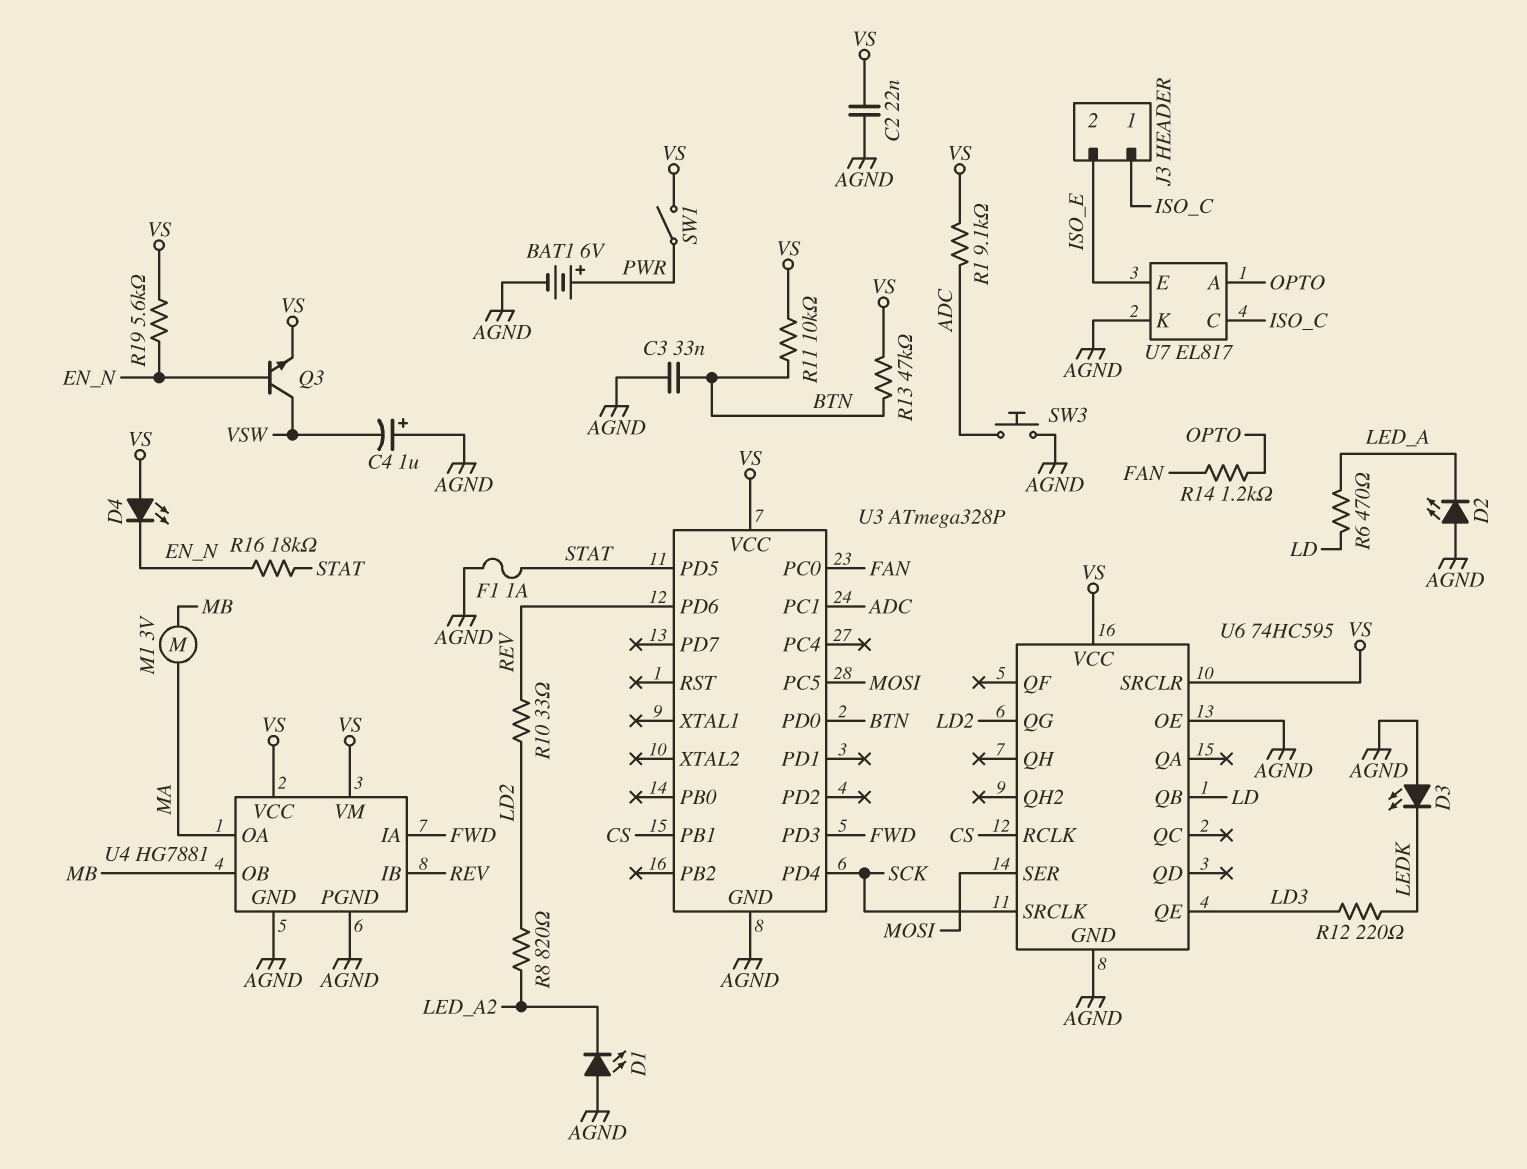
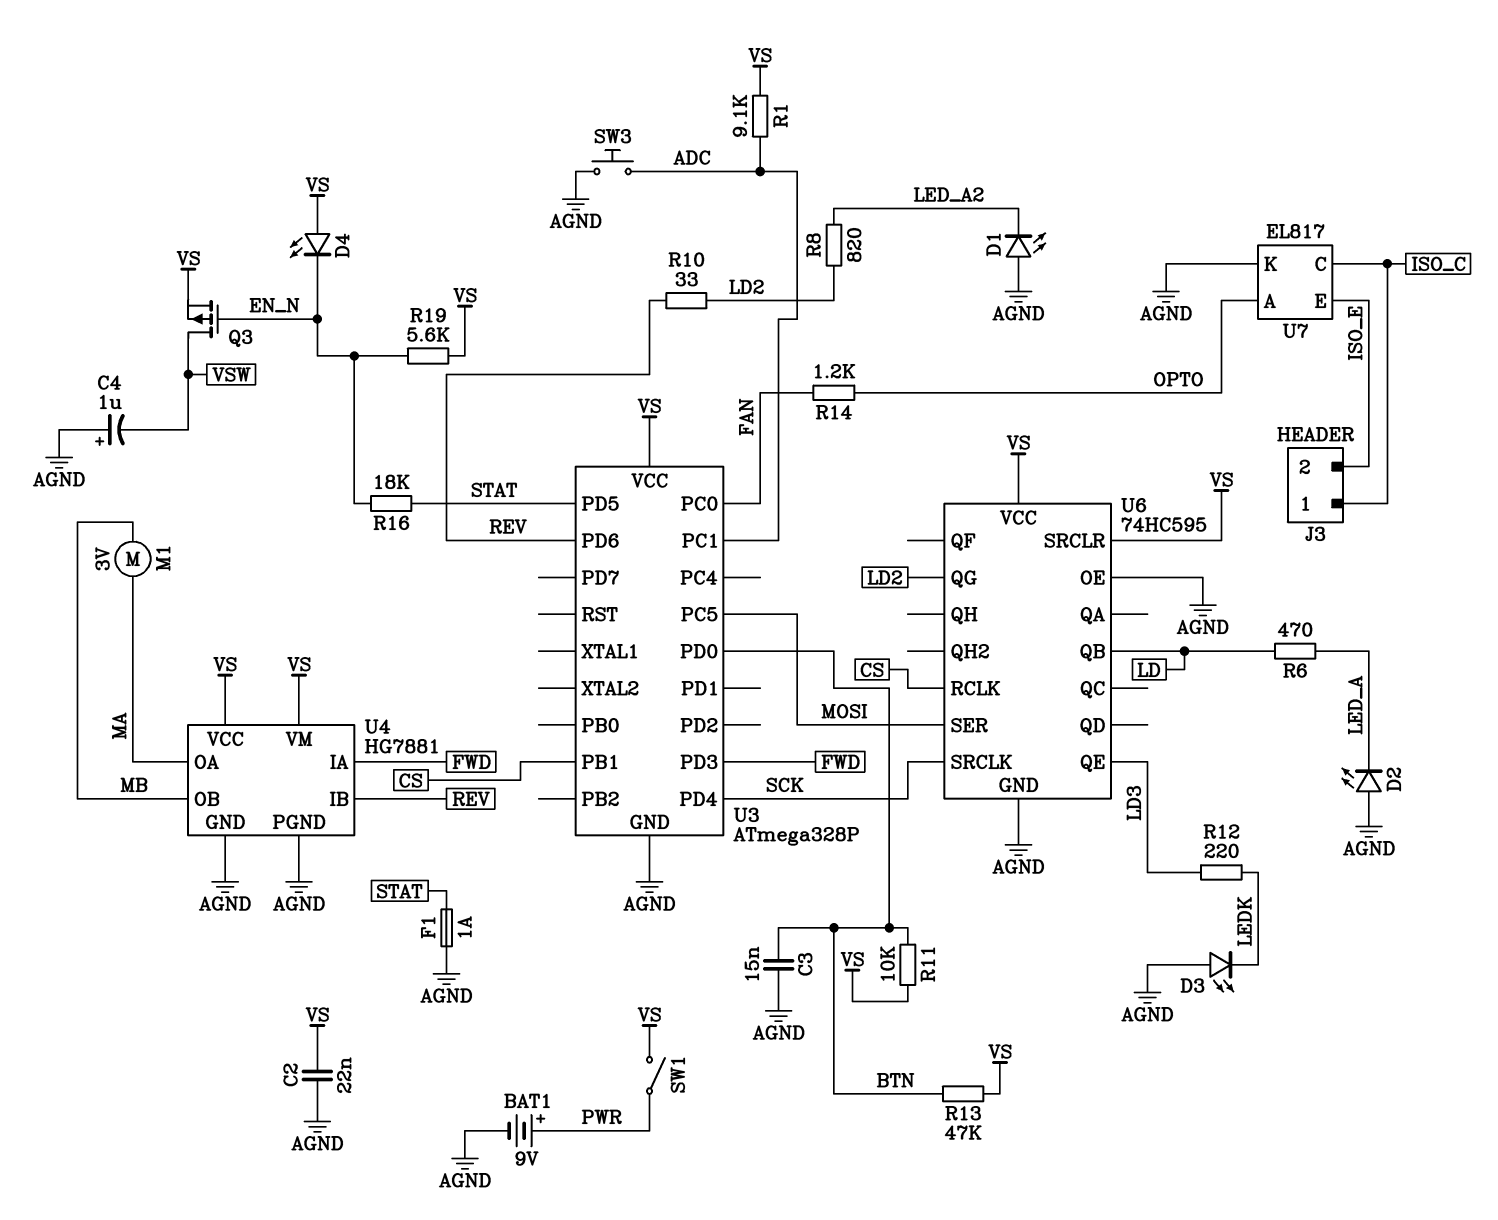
BAT1: 6V (plus PWR, minus AGND) -> 9V (plus PWR, minus AGND)
C3: 33nF (AGND, BTN) -> 15nF (AGND, BTN)
Q3: NPN (B EN_N, C VSW, E VS) -> PMOS (G EN_N, D VSW, S VS)

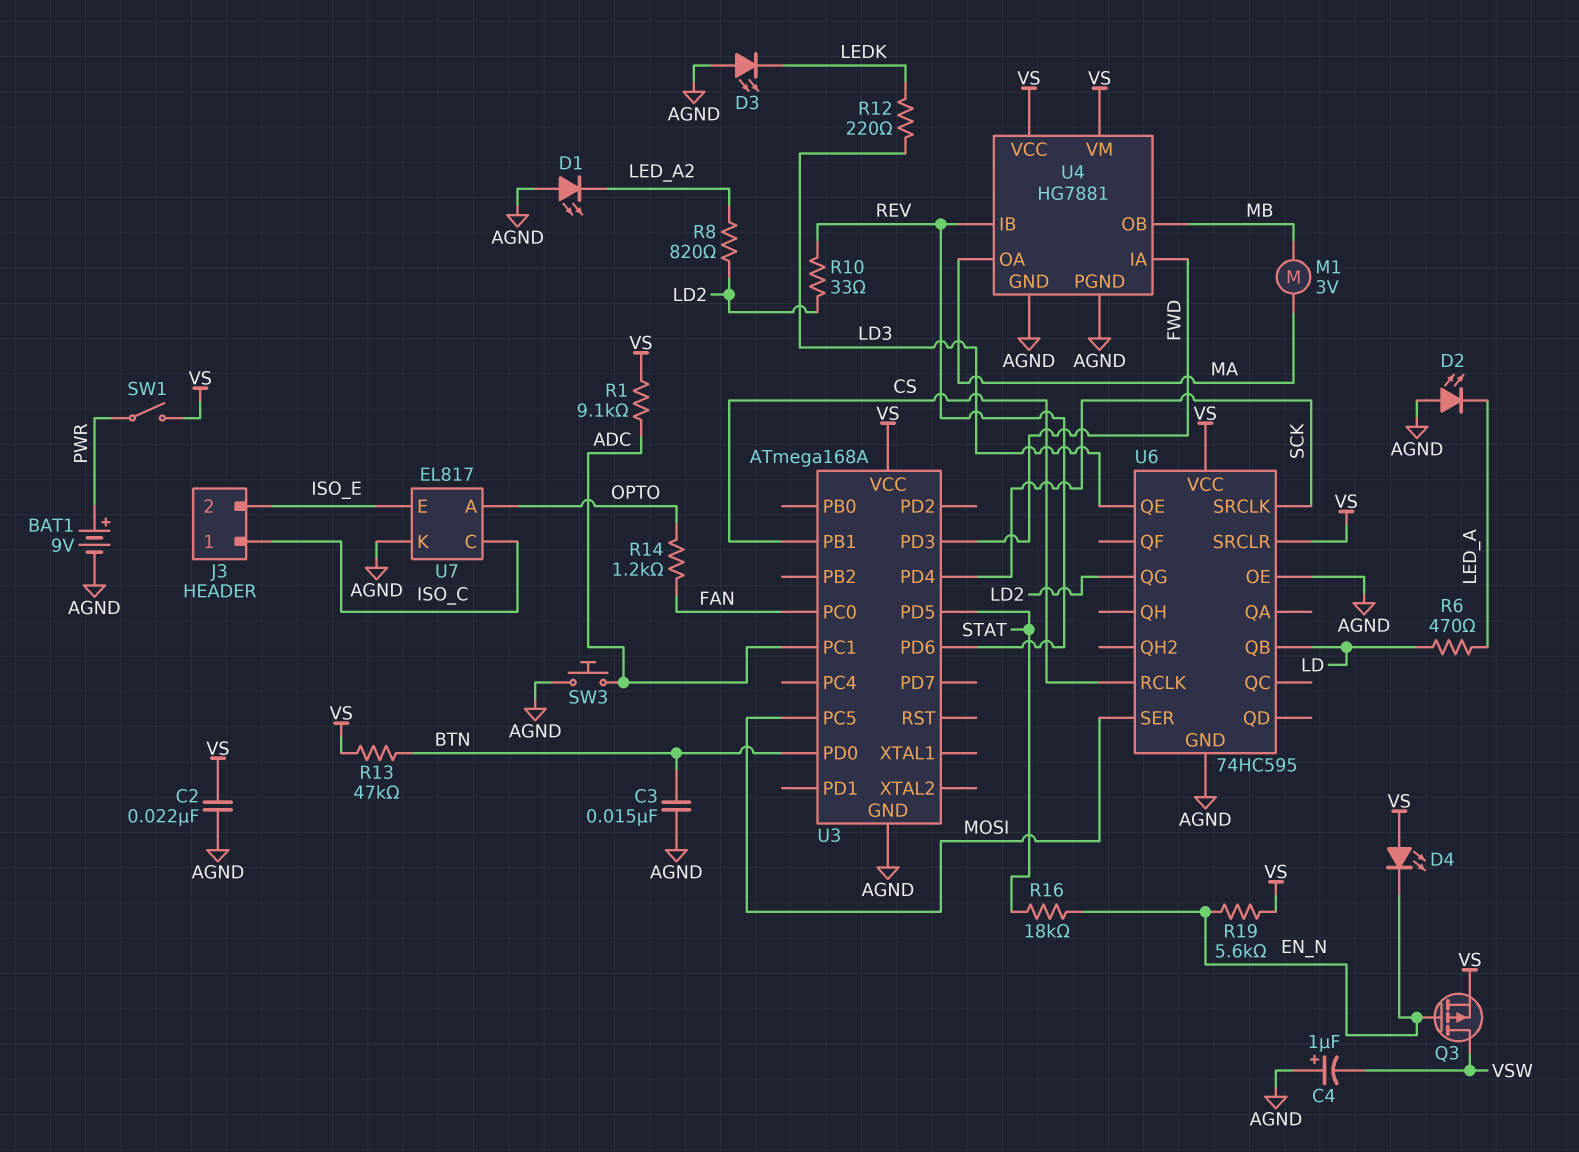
F1: 1A (AGND, STAT) -> none
R11: 10k (BTN, VS) -> none
U3: ATmega328P -> ATmega168A

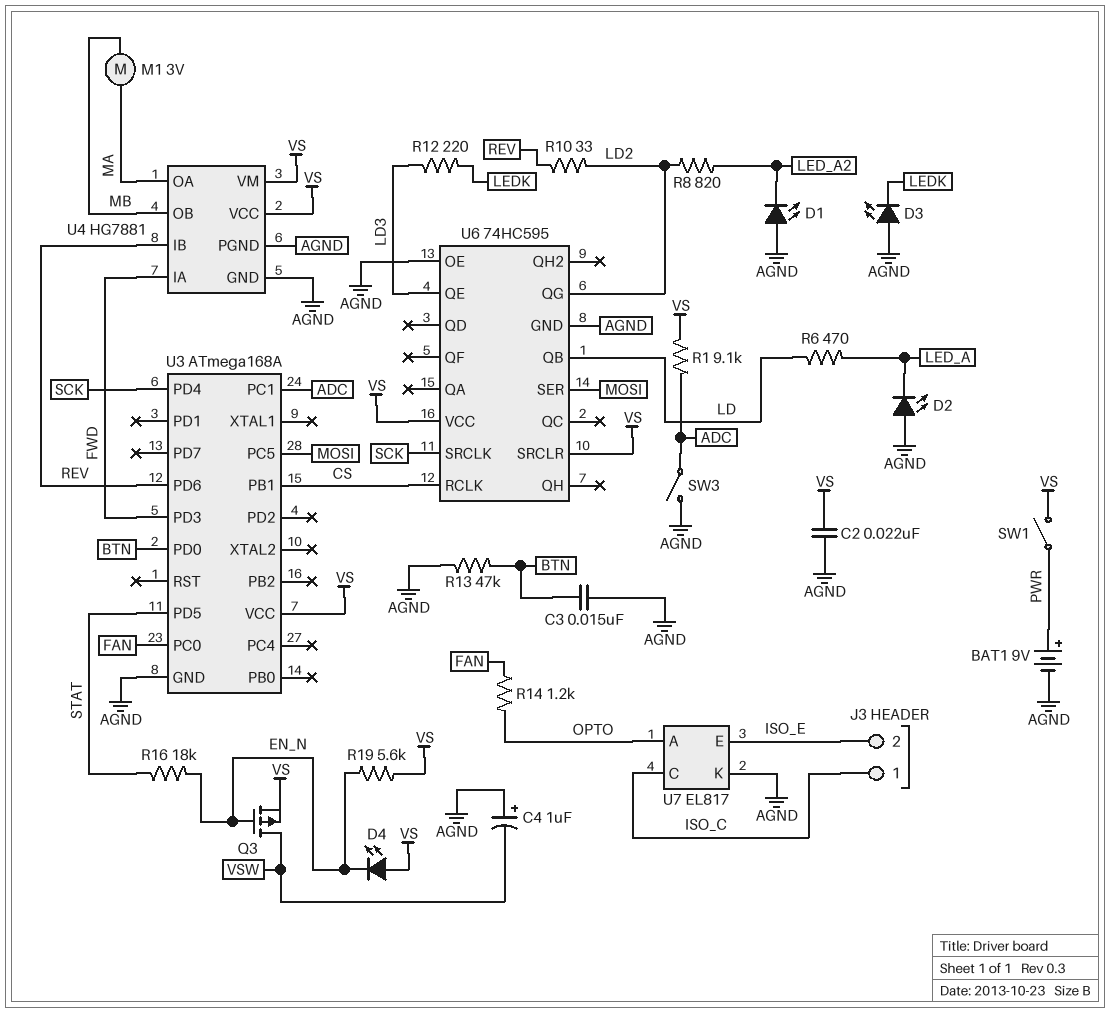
R13: 47k (BTN, VS) -> 47k (AGND, BTN)
SW3: button (ADC, AGND) -> switch (ADC, AGND)

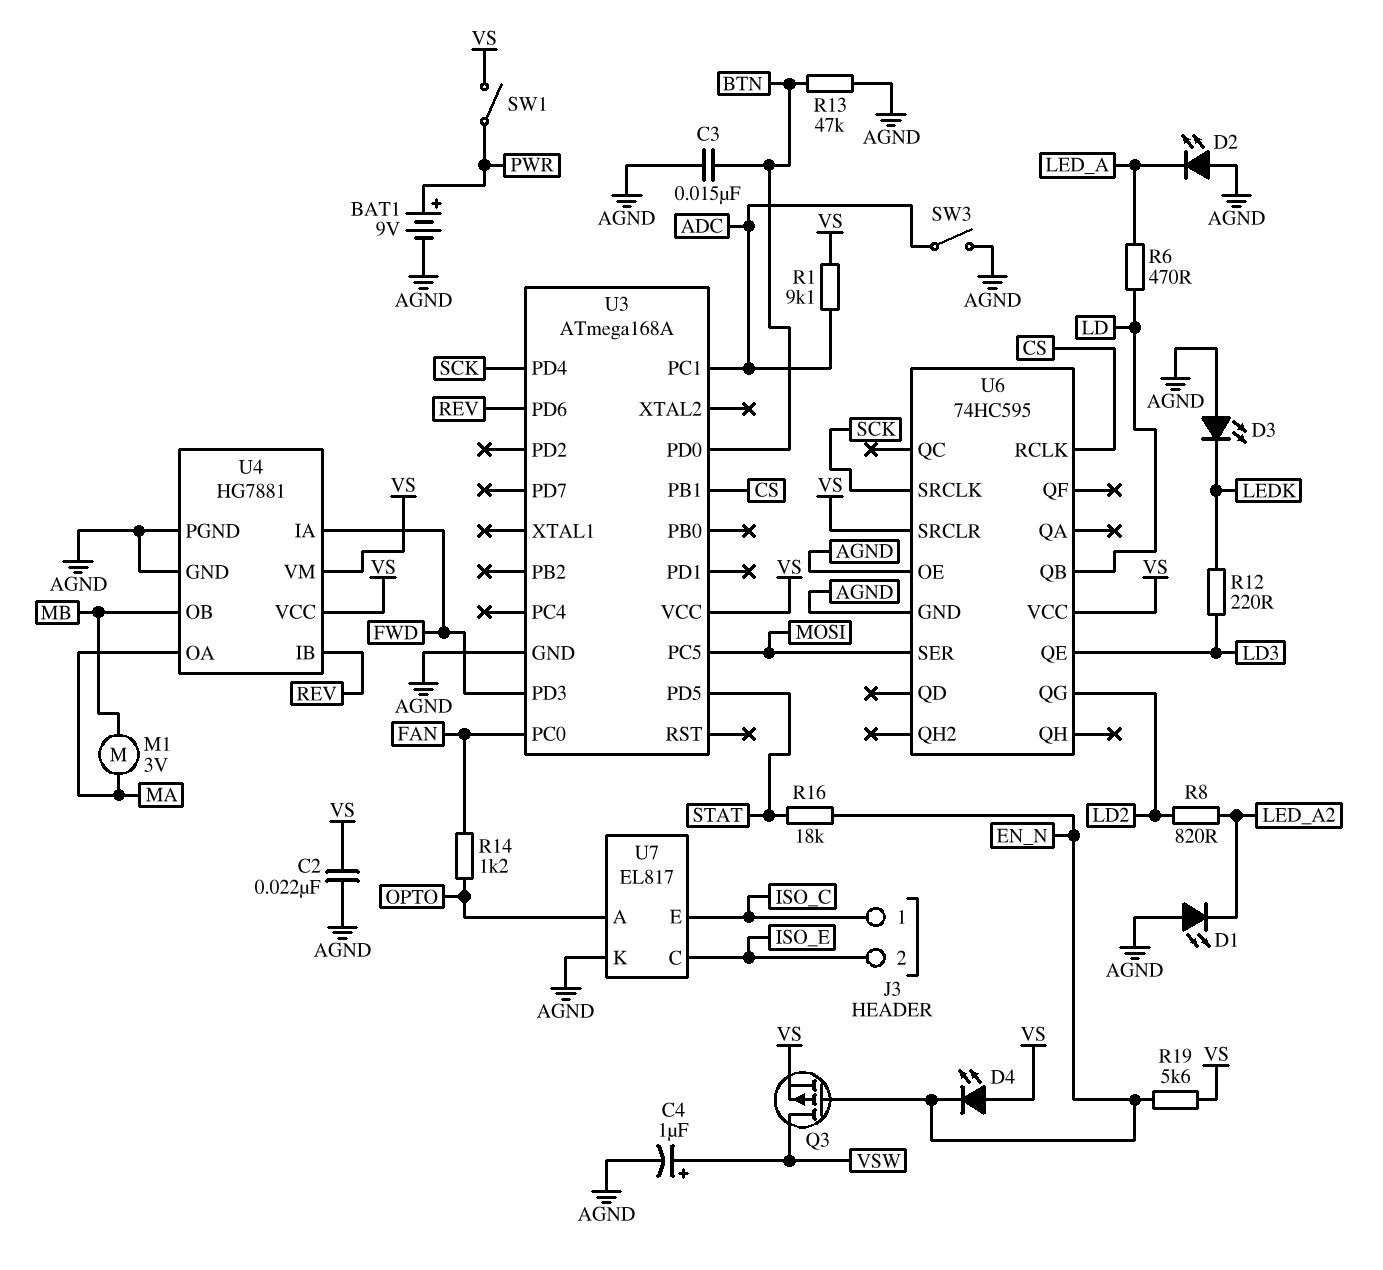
C4: 1uF (plus AGND, minus VSW) -> 1uF (plus VSW, minus AGND)
R10: 33 (LD2, REV) -> none
U7 pin C: ISO_C -> ISO_E
U7 pin E: ISO_E -> ISO_C

